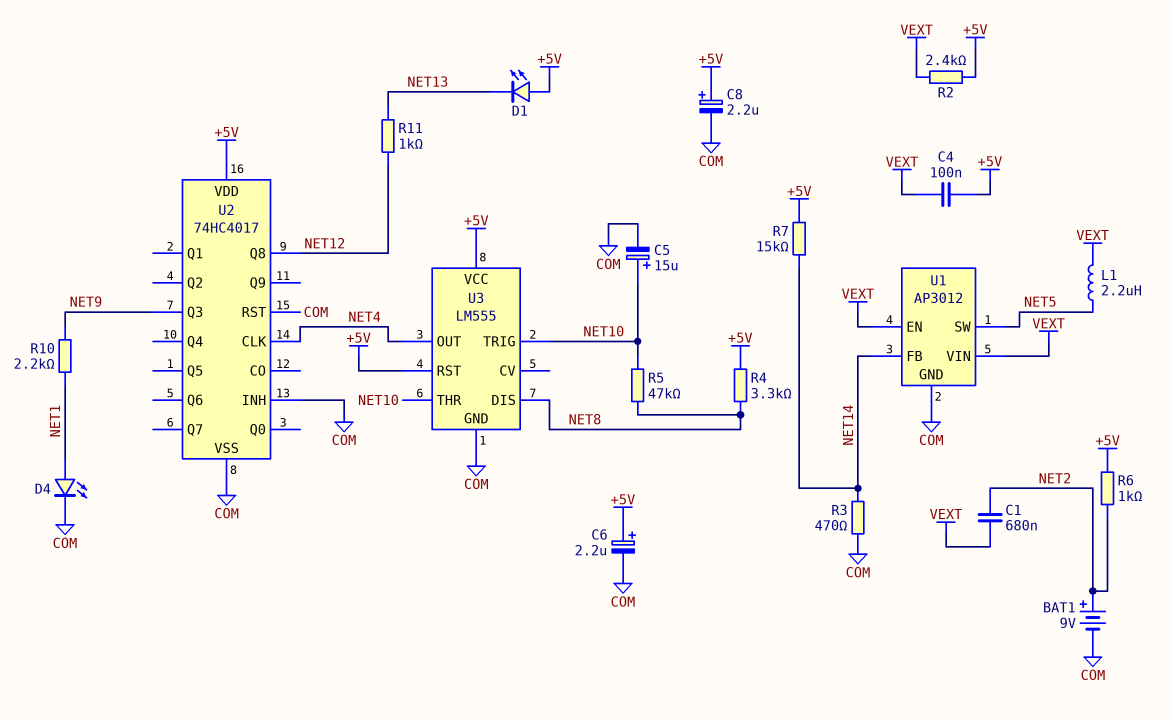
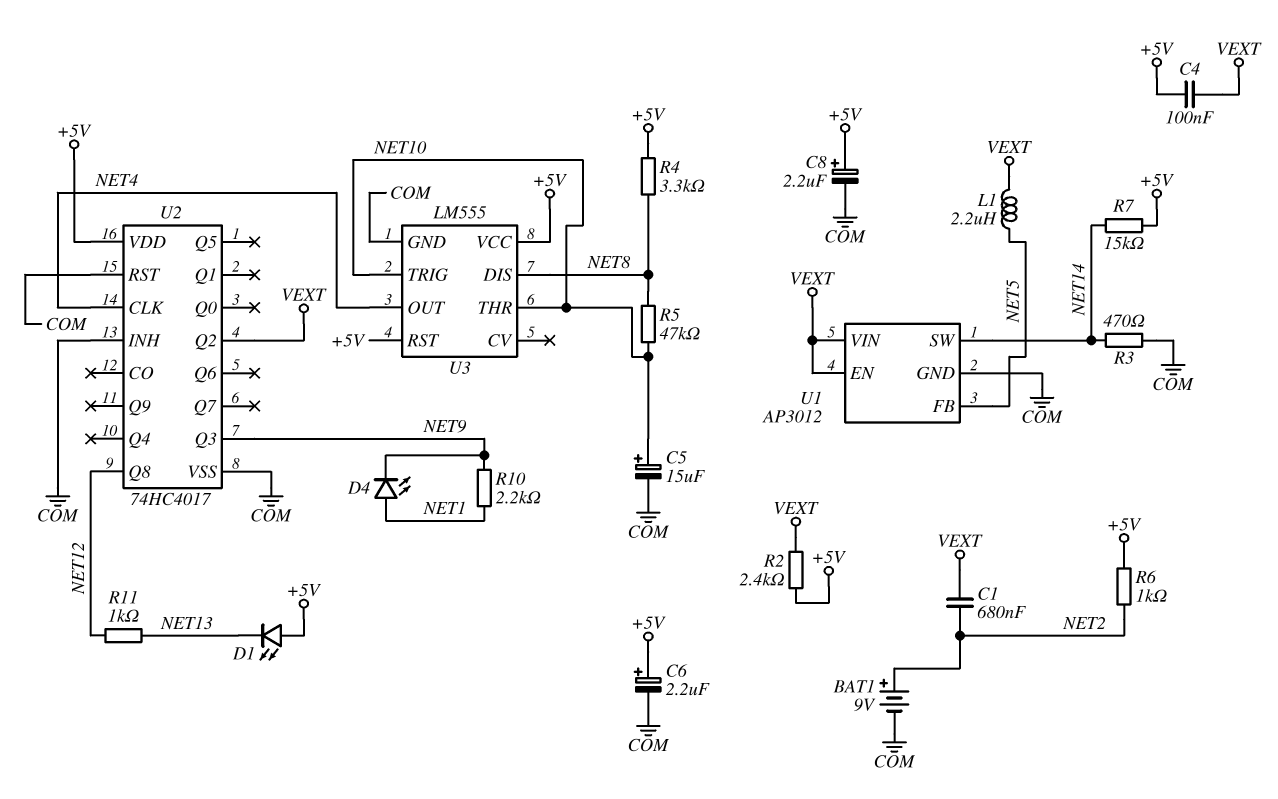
D4: LED (A NET1, K COM) -> LED (A NET1, K NET9)
U1 pin FB: NET14 -> NET5
U1 pin SW: NET5 -> NET14
U2 pin Q2: none -> VEXT

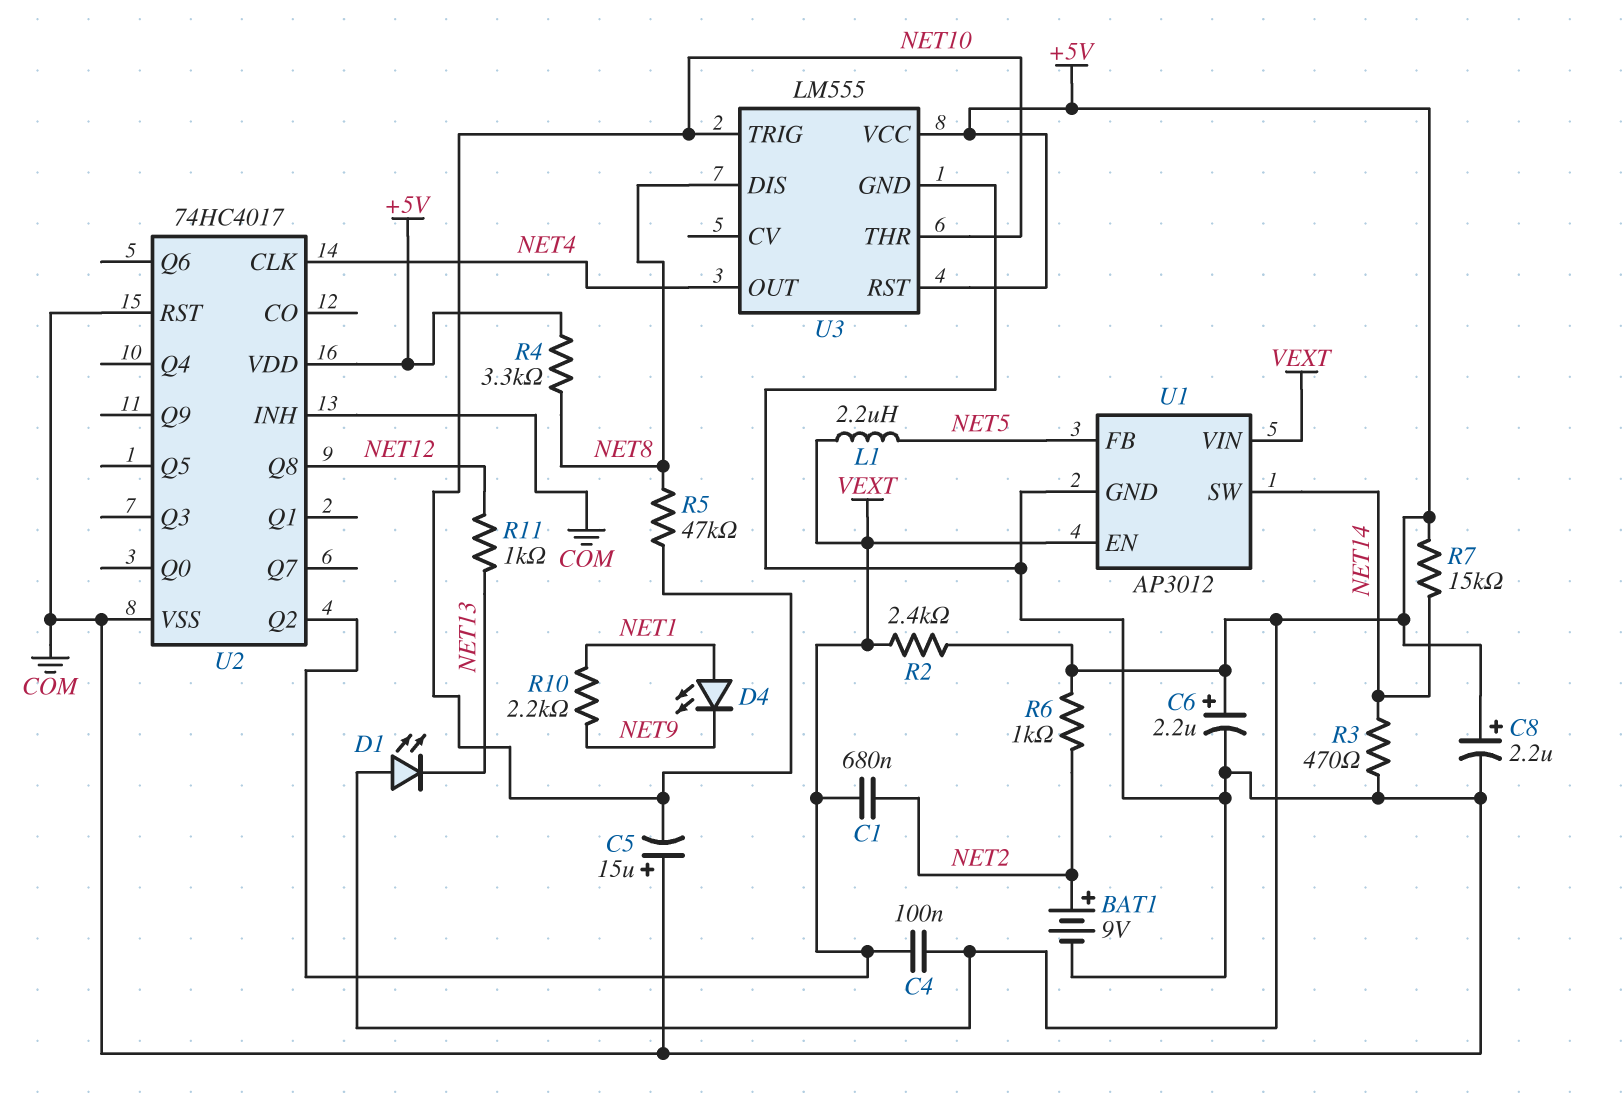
C5: 15uF (plus NET10, minus COM) -> 15uF (plus COM, minus NET10)
U2 pin Q3: NET9 -> none

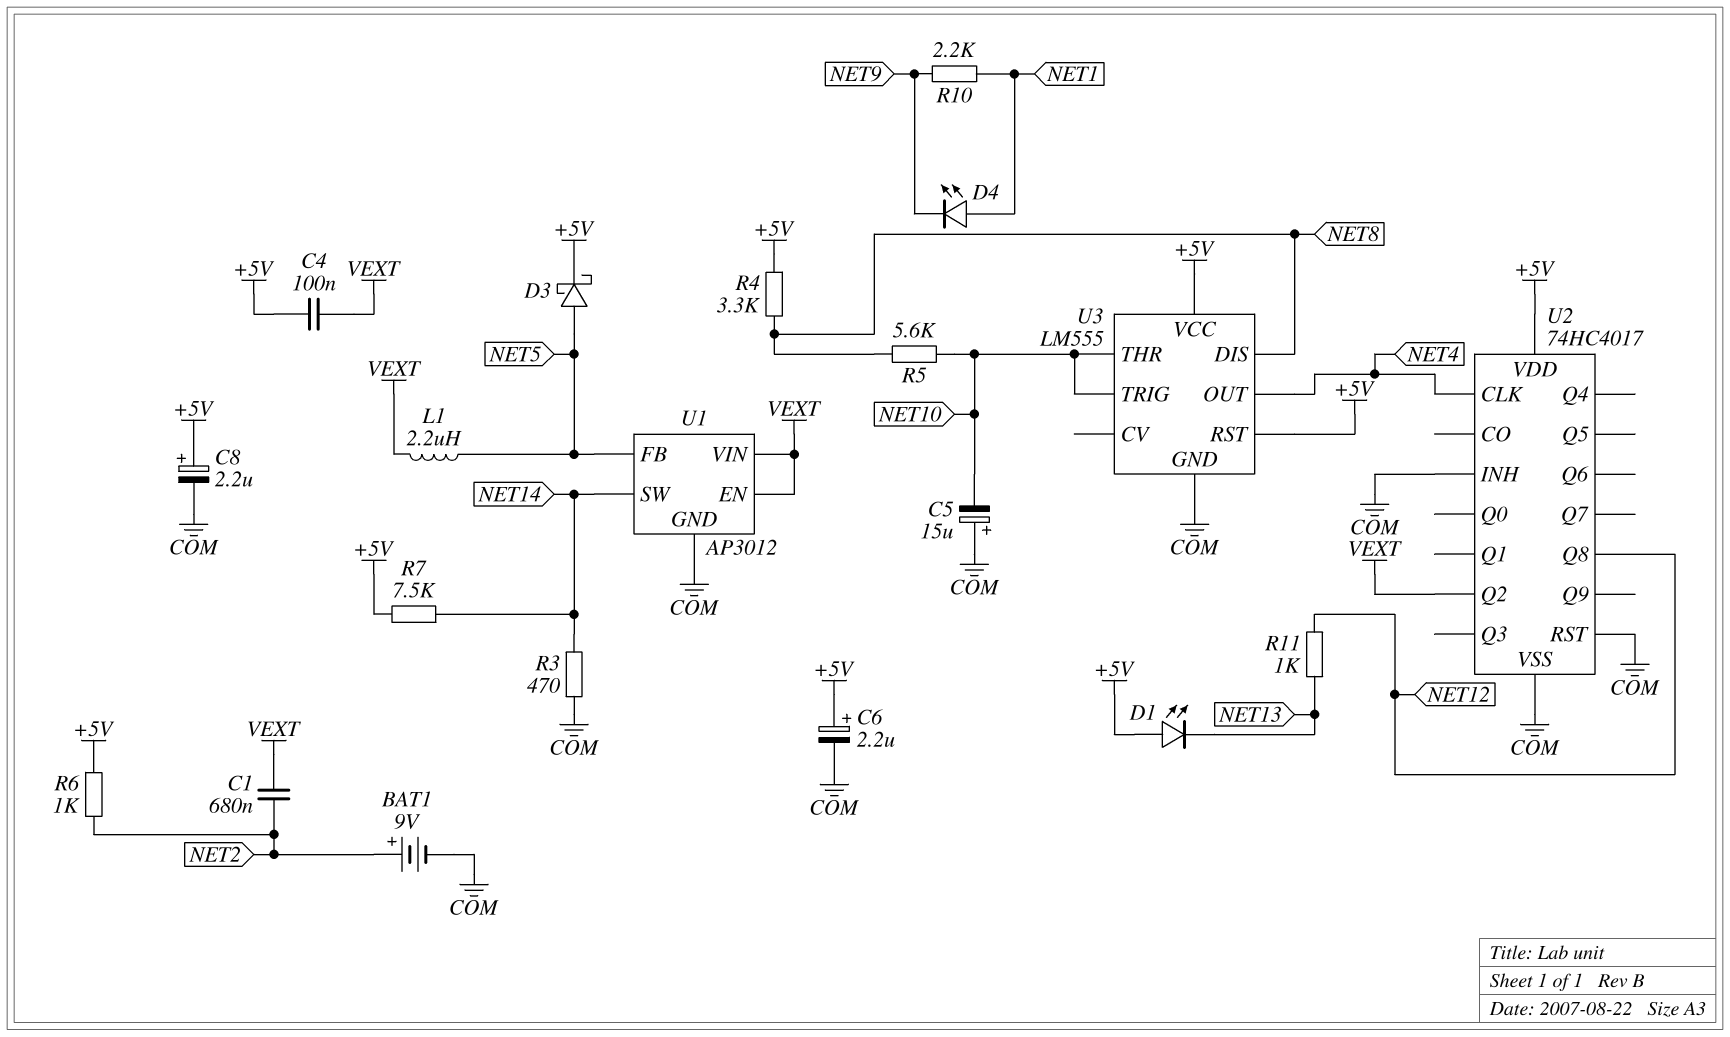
D3: none -> schottky (A NET5, K +5V)
R2: 2.4k (+5V, VEXT) -> none
R5: 47k (NET8, NET10) -> 5.6k (NET8, NET10)
R7: 15k (+5V, NET14) -> 7.5k (+5V, NET14)

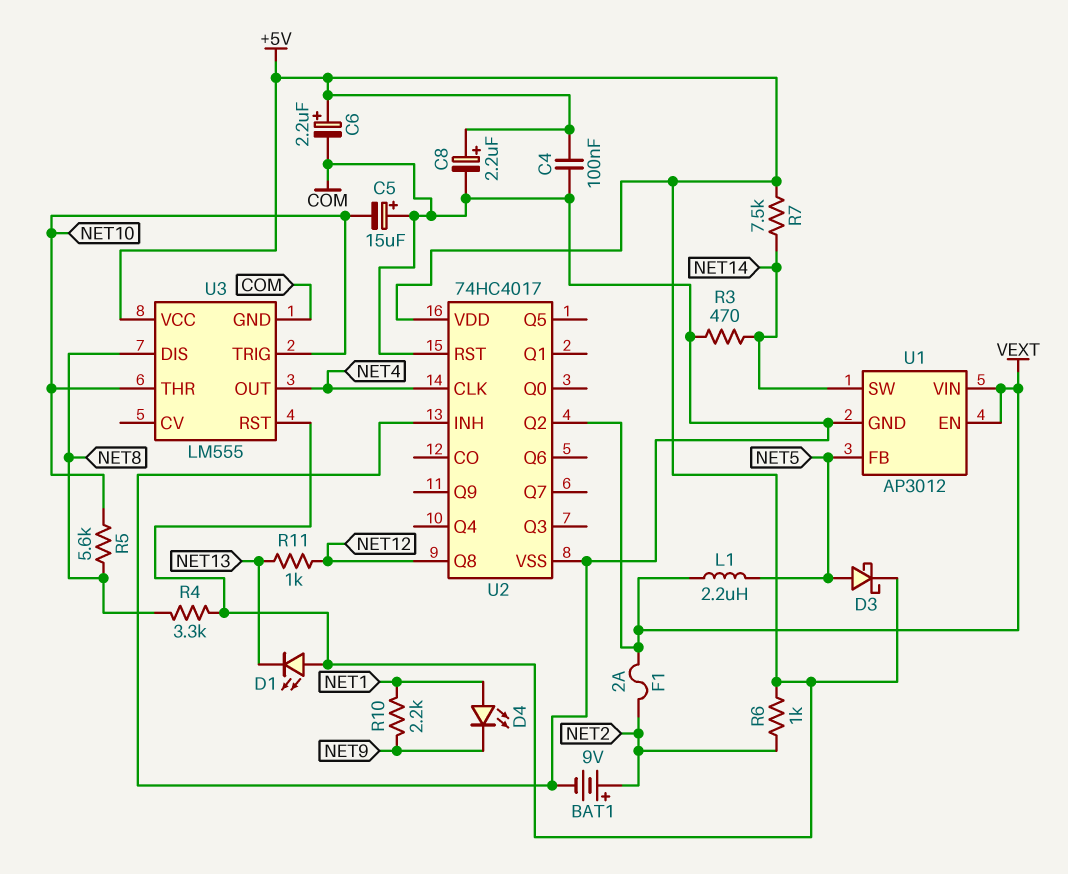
C1: 680nF (NET2, VEXT) -> none
C4: 100nF (+5V, VEXT) -> 100nF (+5V, COM)
F1: none -> 2A (NET2, VEXT)

